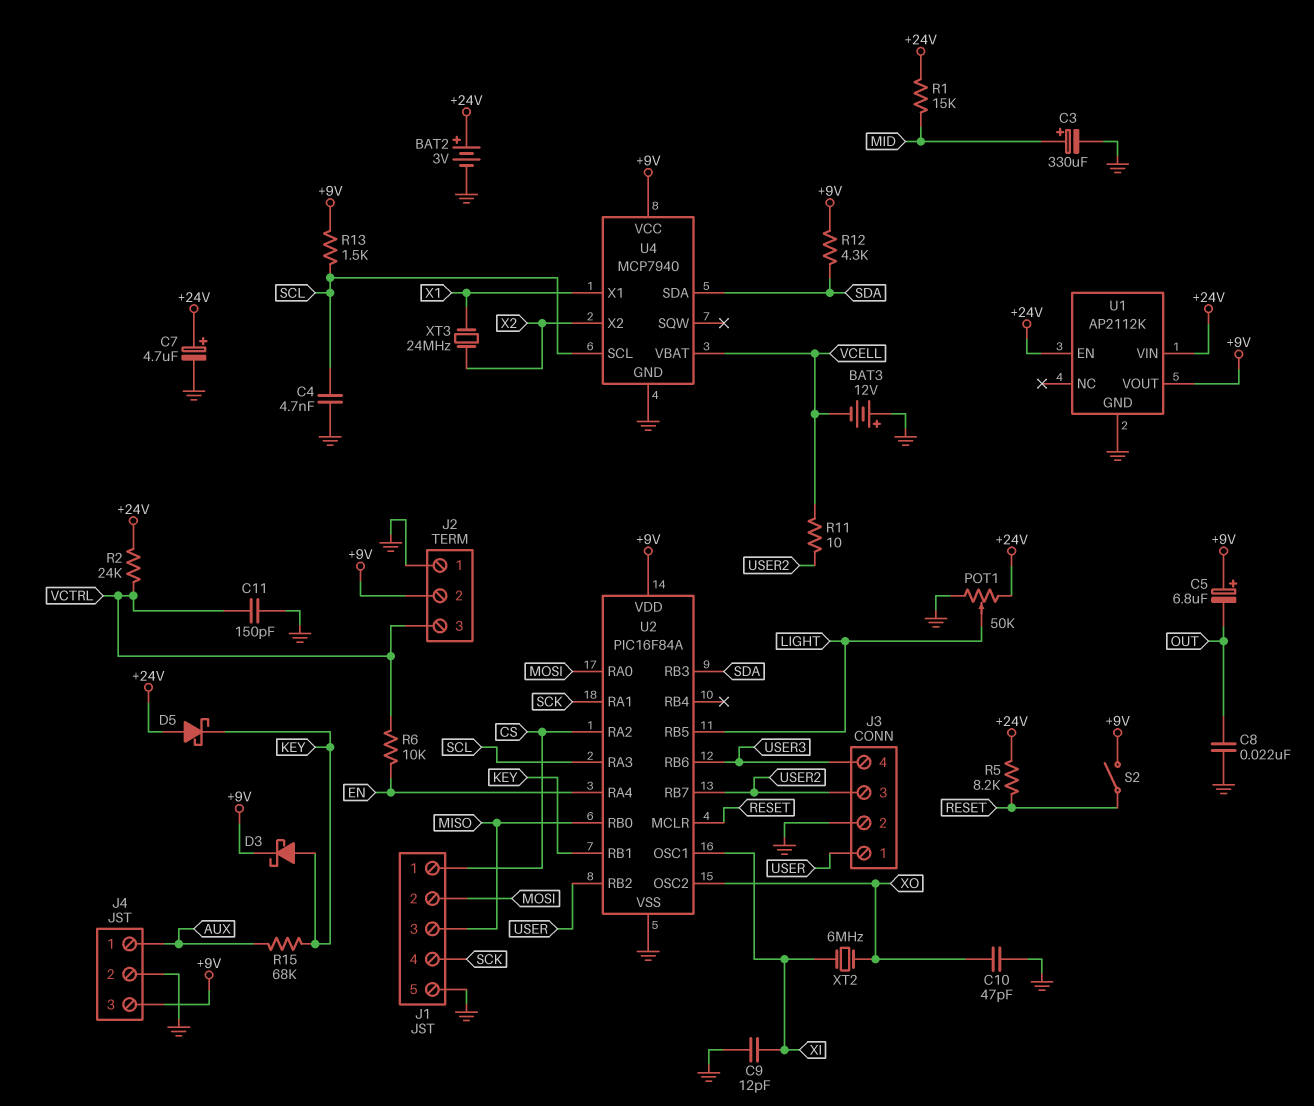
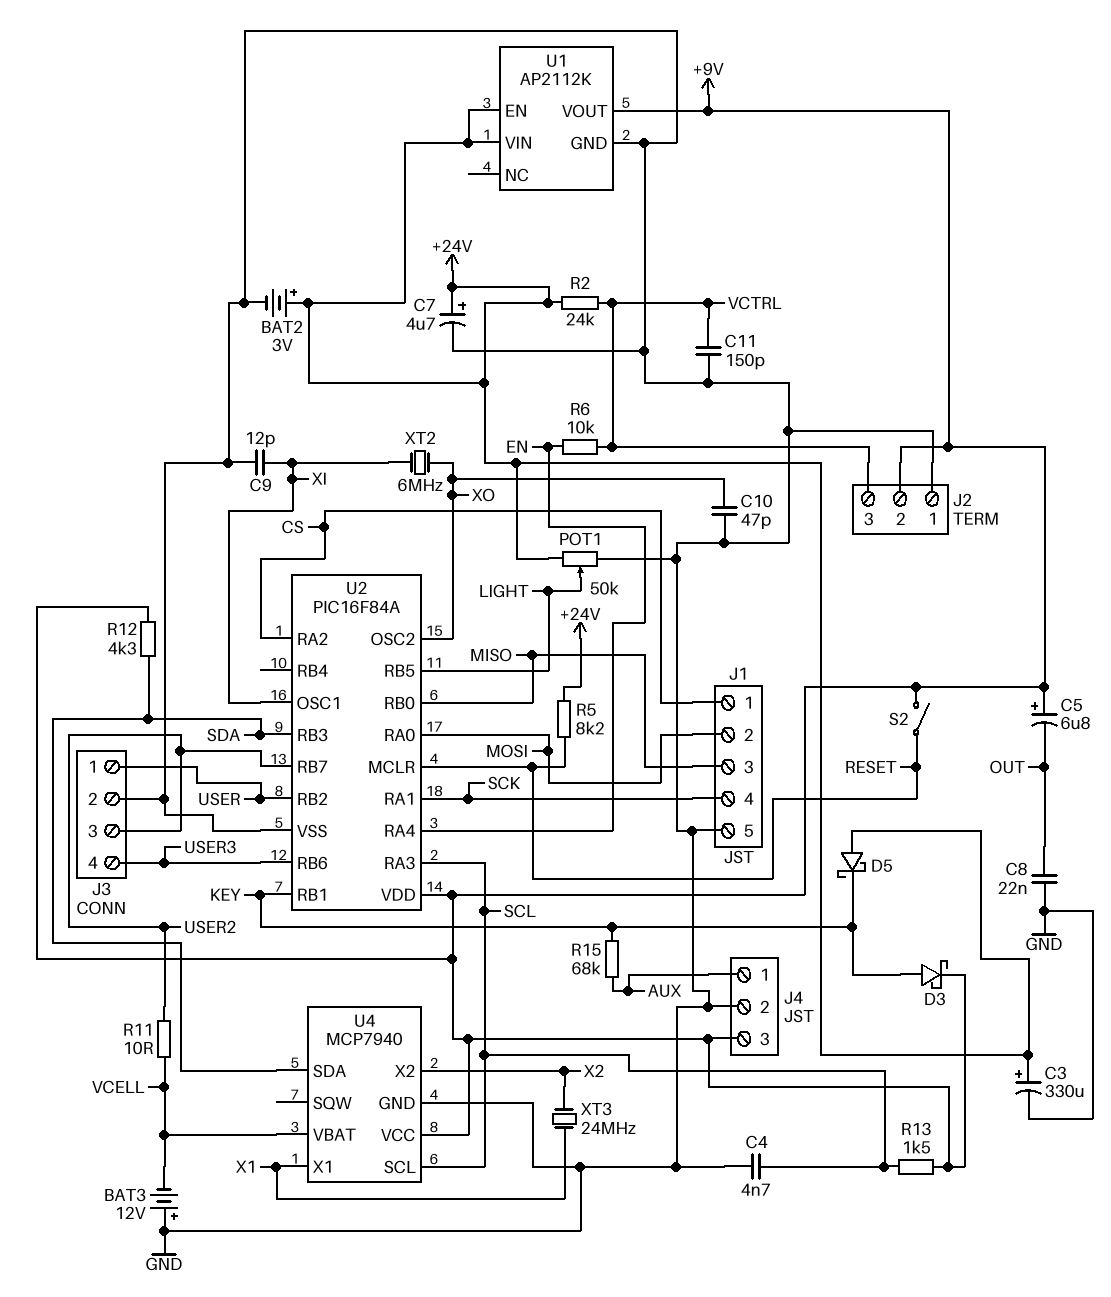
C3: 330uF (plus MID, minus GND) -> 330uF (plus +24V, minus GND)
R1: 15k (+24V, MID) -> none

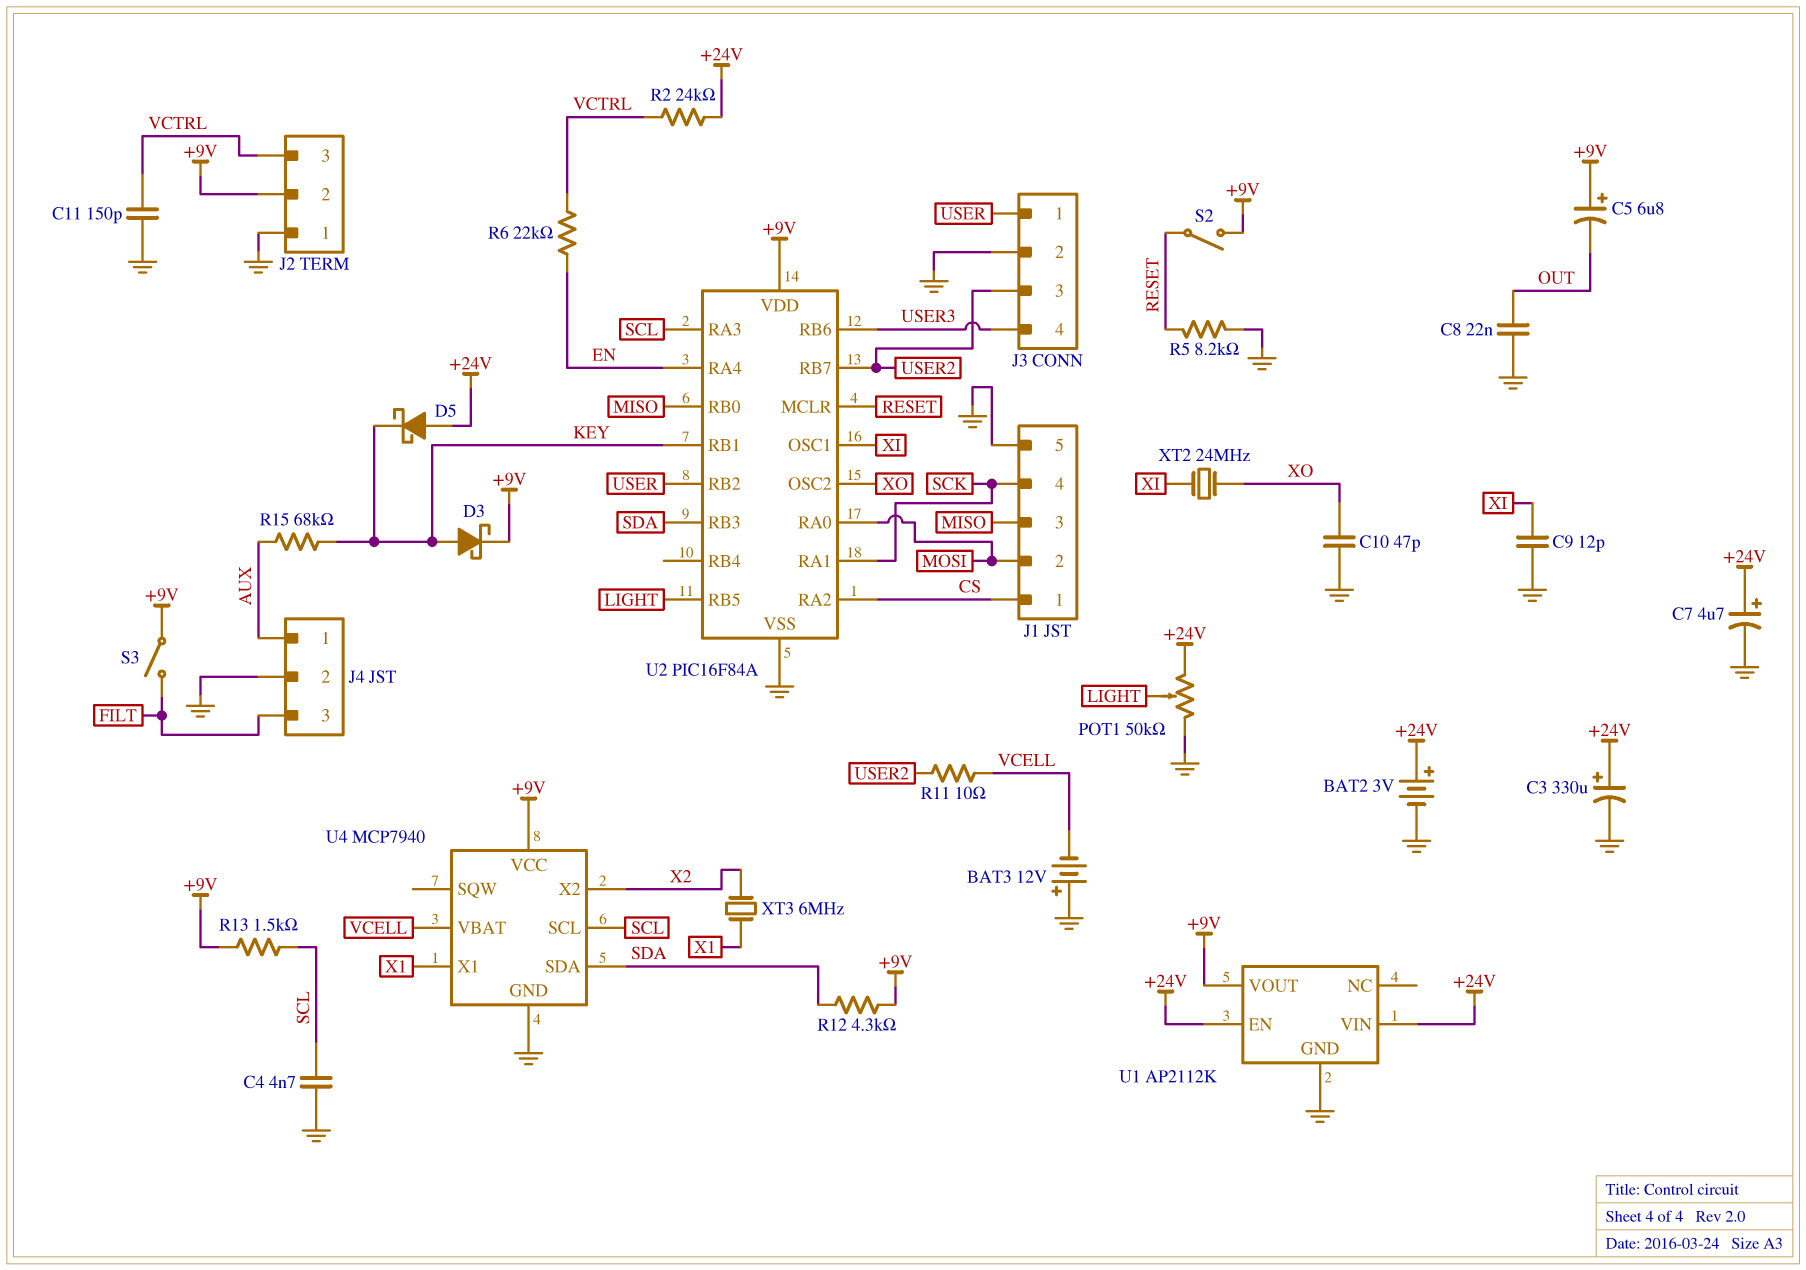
J4 pin 3: +9V -> FILT
R5: 8.2k (+24V, RESET) -> 8.2k (GND, RESET)
R6: 10k (EN, VCTRL) -> 22k (EN, VCTRL)
S3: none -> switch (+9V, FILT)
XT2: 6MHz (XI, XO) -> 24MHz (XI, XO)
XT3: 24MHz (X1, X2) -> 6MHz (X1, X2)

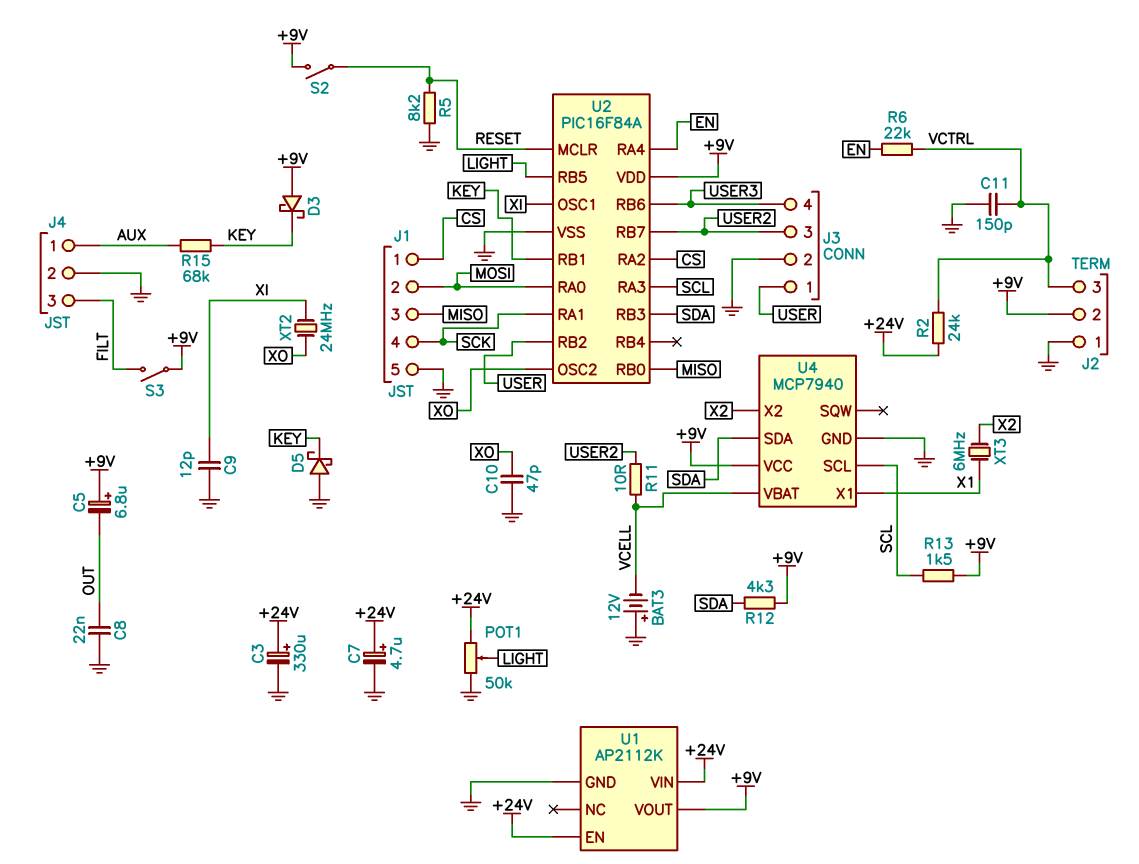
BAT2: 3V (plus +24V, minus GND) -> none
C4: 4.7nF (GND, SCL) -> none
D3: schottky (A KEY, K +9V) -> schottky (A +9V, K KEY)
D5: schottky (A +24V, K KEY) -> schottky (A GND, K KEY)

